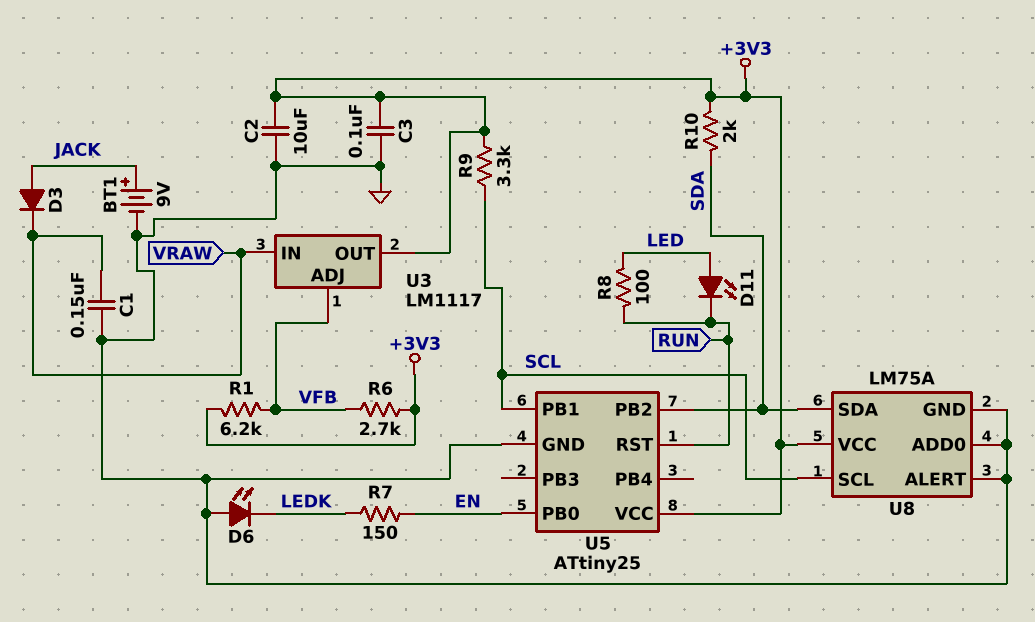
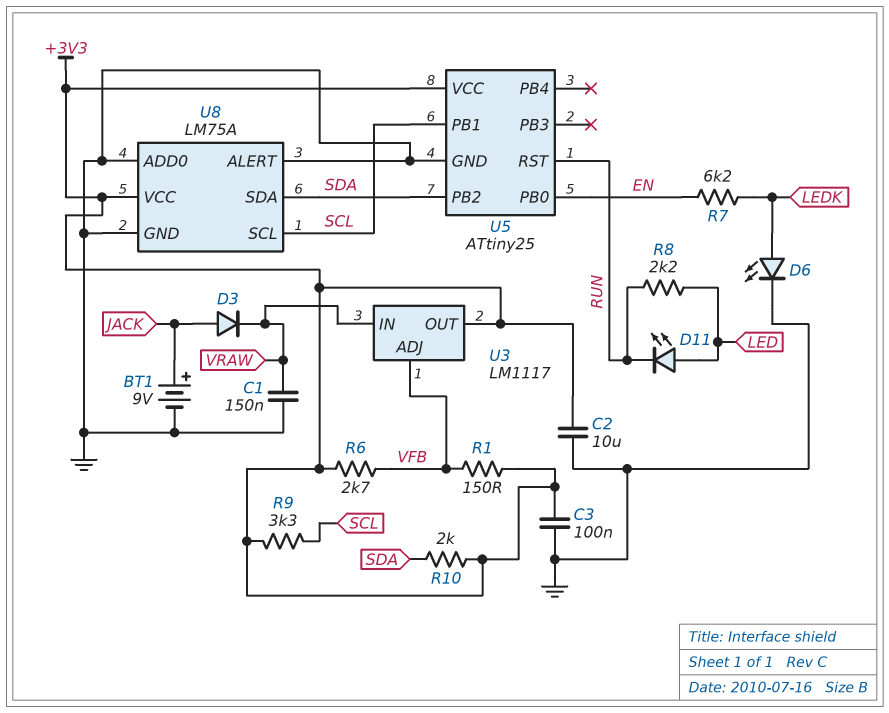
D6: LED (A GND, K LEDK) -> LED (A LEDK, K GND)
R1: 6.2k (+3V3, VFB) -> 150 (+3V3, VFB)
R7: 150 (EN, LEDK) -> 6.2k (EN, LEDK)
R8: 100 (LED, RUN) -> 2.2k (LED, RUN)

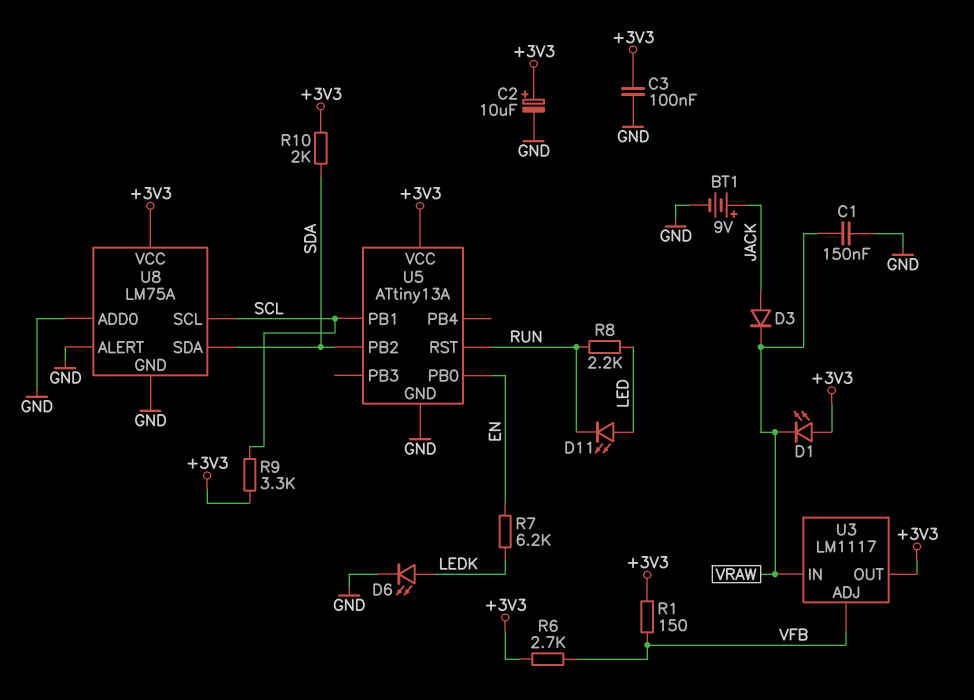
C2: 10uF (+3V3, GND) -> 10uF (plus +3V3, minus GND)
D1: none -> LED (A +3V3, K VRAW)
U5: ATtiny25 -> ATtiny13A

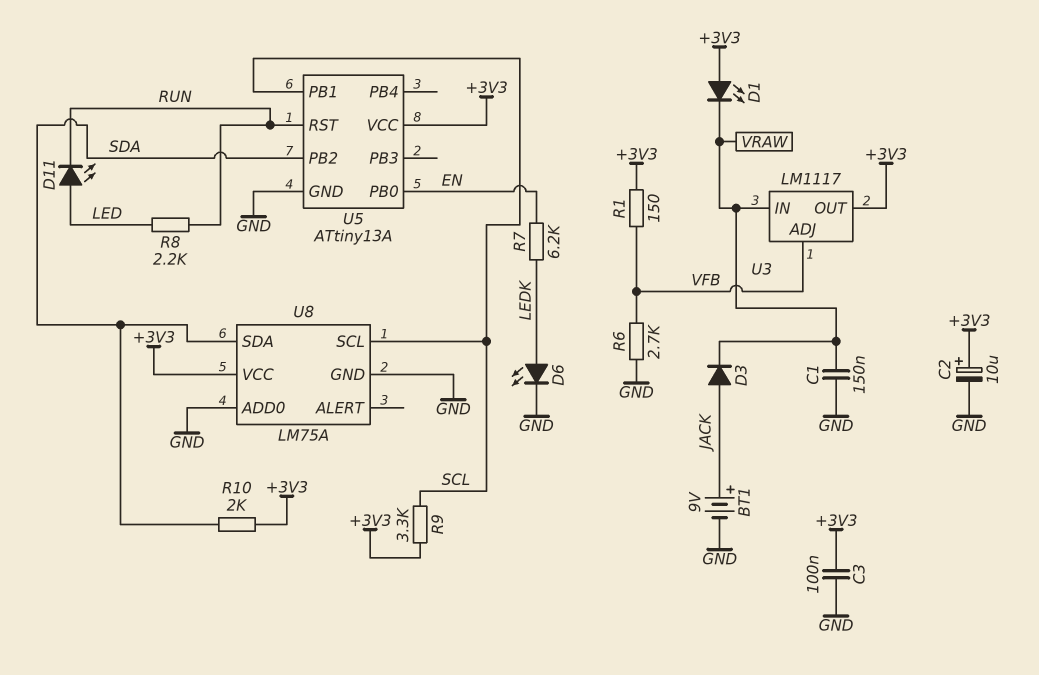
R6: 2.7k (+3V3, VFB) -> 2.7k (GND, VFB)
U8 pin ALERT: GND -> none

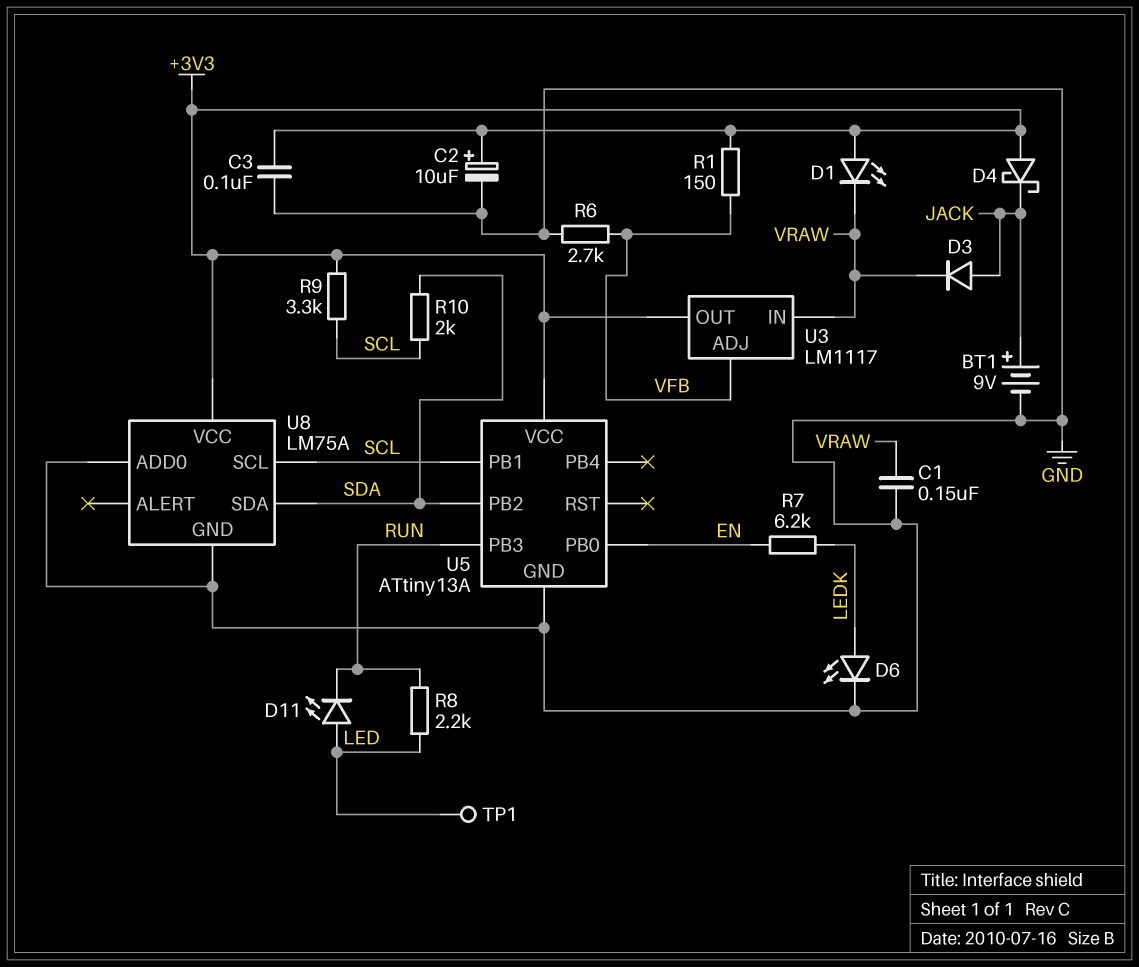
D4: none -> schottky (A +3V3, K JACK)
R10: 2k (+3V3, SDA) -> 2k (SCL, SDA)
TP1: none -> test point (LED)
U5 pin PB3: none -> RUN
U5 pin RST: RUN -> none

